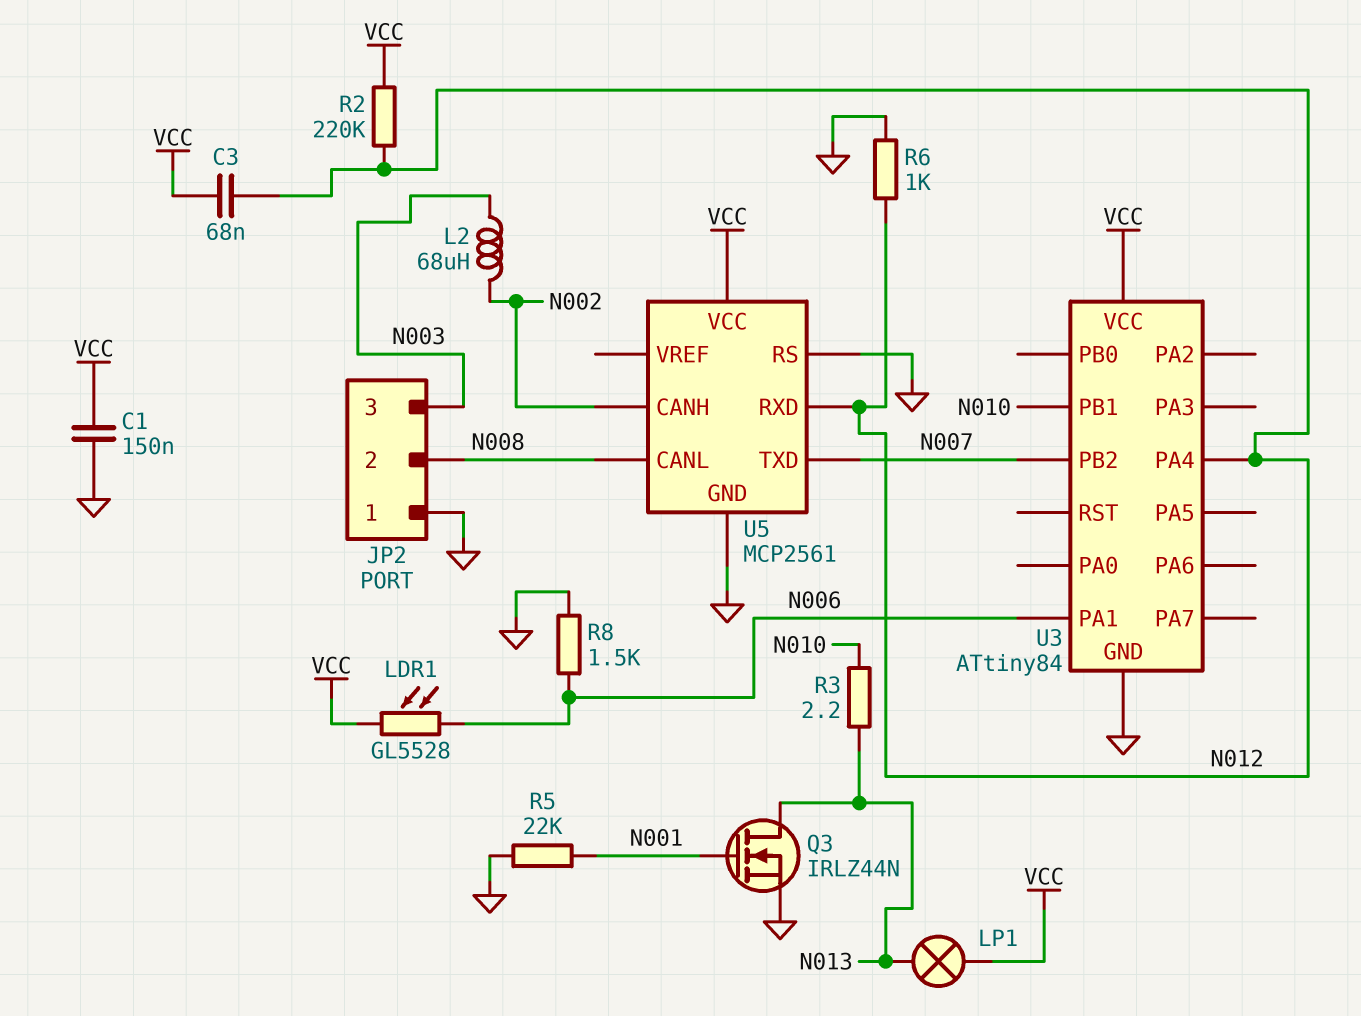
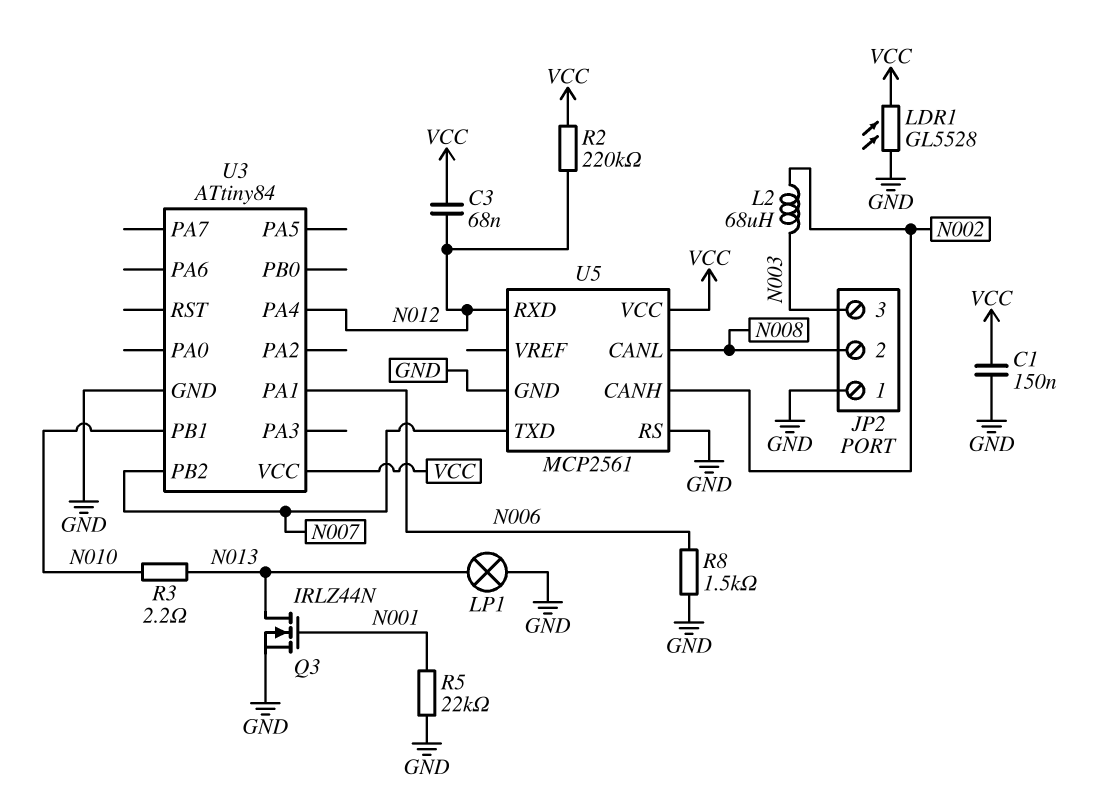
LDR1: GL5528 (N006, VCC) -> GL5528 (GND, VCC)
LP1: lamp (N013, VCC) -> lamp (GND, N013)
R6: 1k (GND, N012) -> none

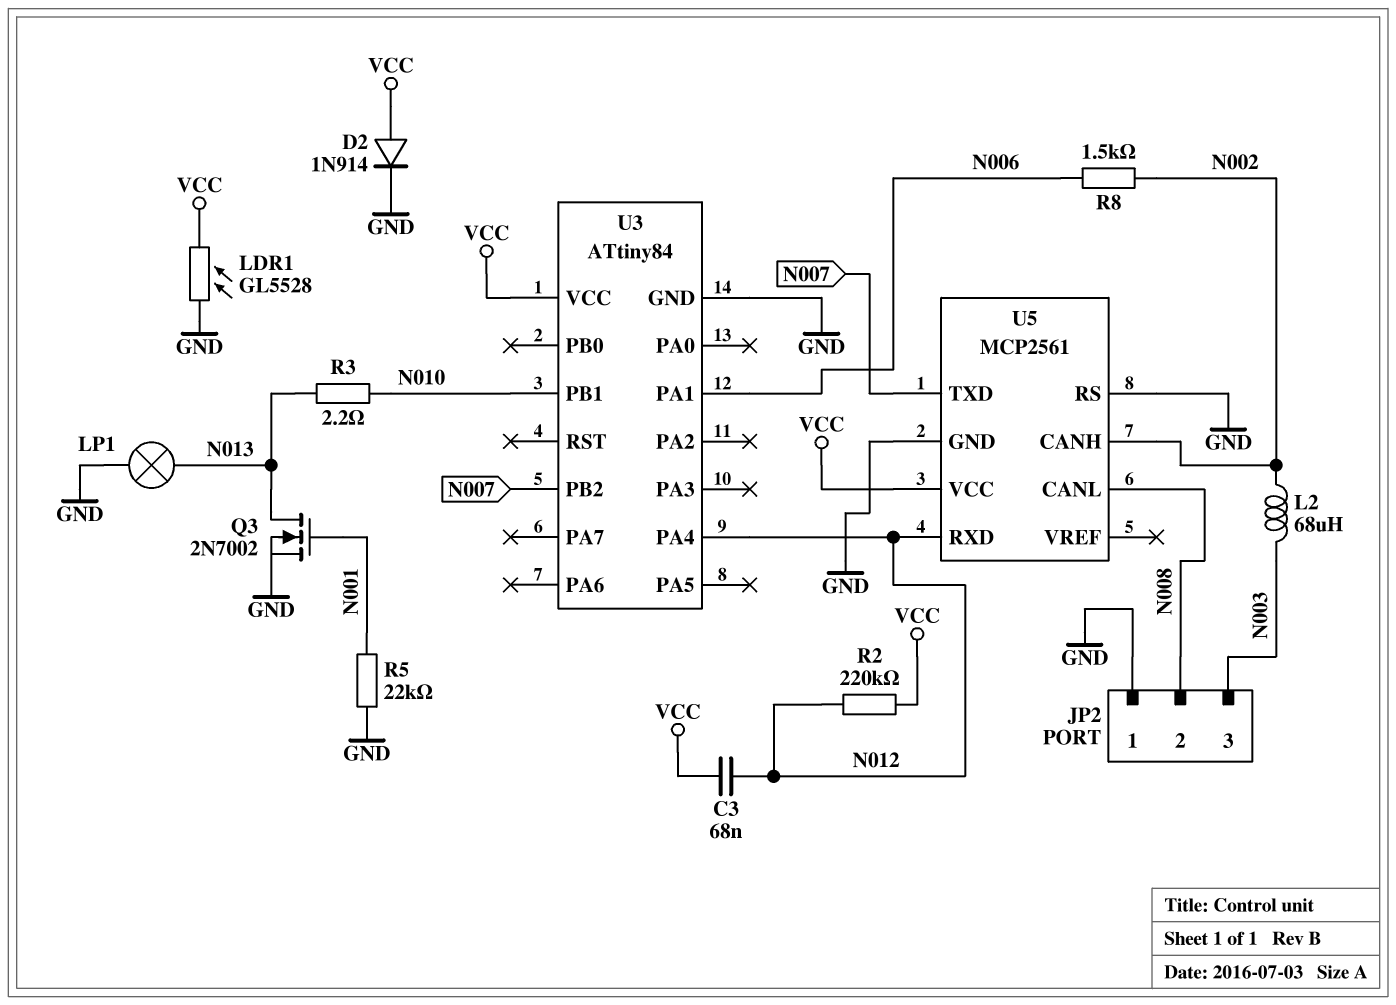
C1: 150nF (GND, VCC) -> none
D2: none -> diode 1N914 (A VCC, K GND)
Q3: NMOS IRLZ44N (G N001, D N013, S GND) -> NMOS 2N7002 (G N001, D N013, S GND)
R8: 1.5k (GND, N006) -> 1.5k (N002, N006)

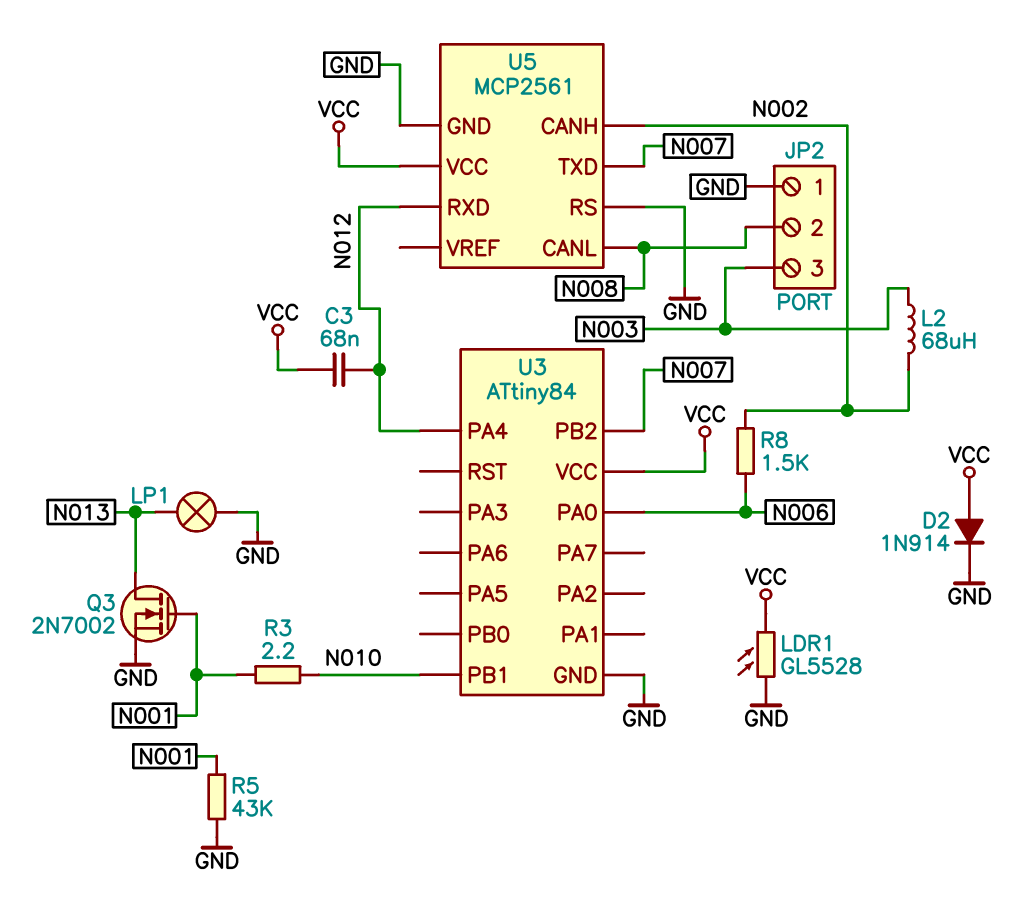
R2: 220k (N012, VCC) -> none
R3: 2.2 (N010, N013) -> 2.2 (N001, N010)
R5: 22k (GND, N001) -> 43k (GND, N001)
U3 pin PA0: none -> N006
U3 pin PA1: N006 -> none

